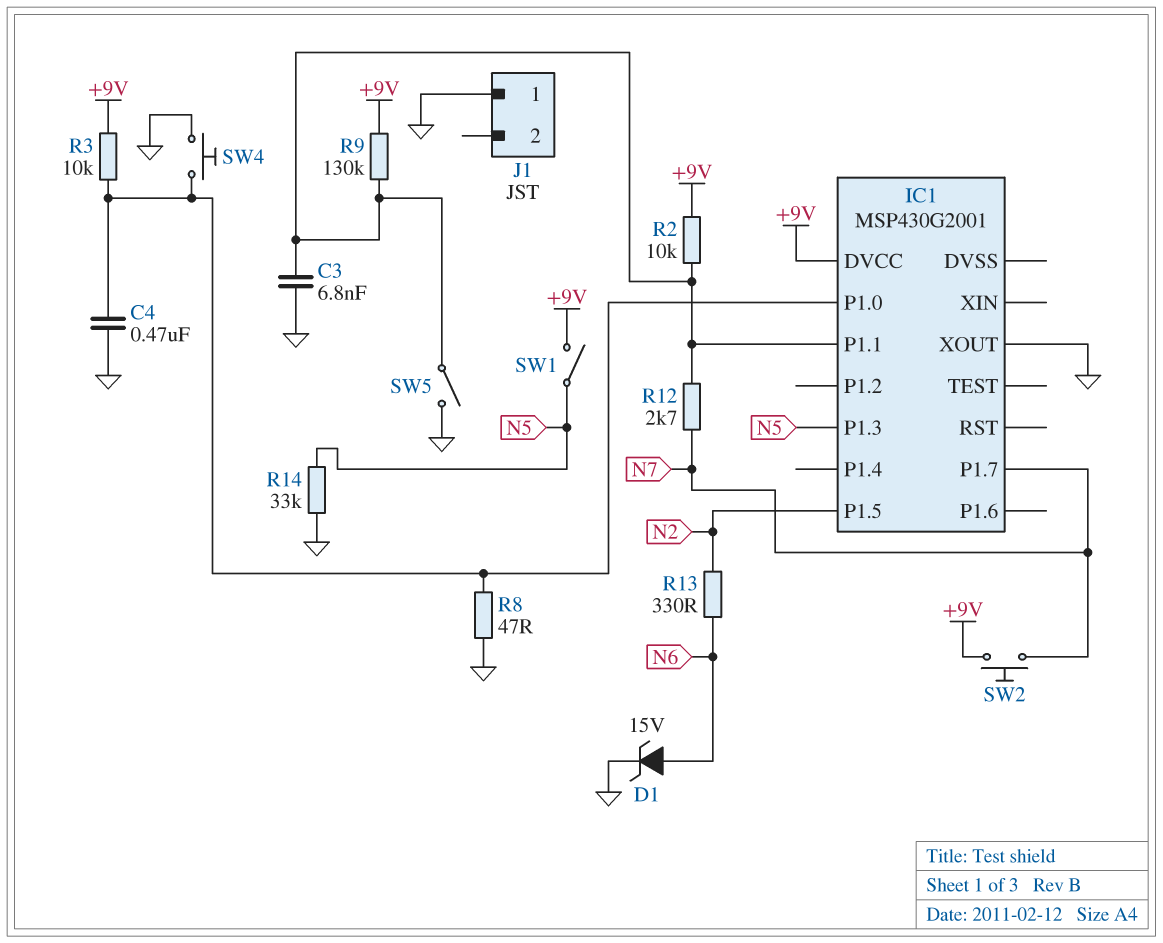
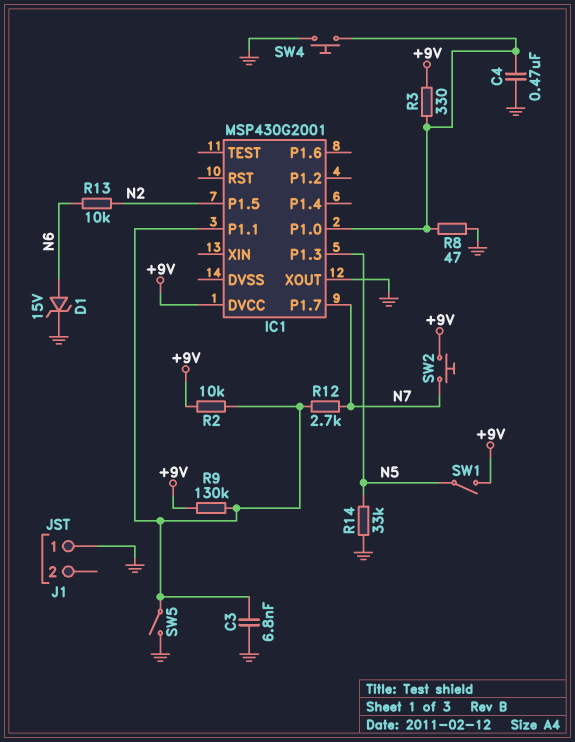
R3: 10k (+9V, IC1/P1.0) -> 330 (+9V, IC1/P1.0)
R13: 330 (N2, N6) -> 10k (N2, N6)

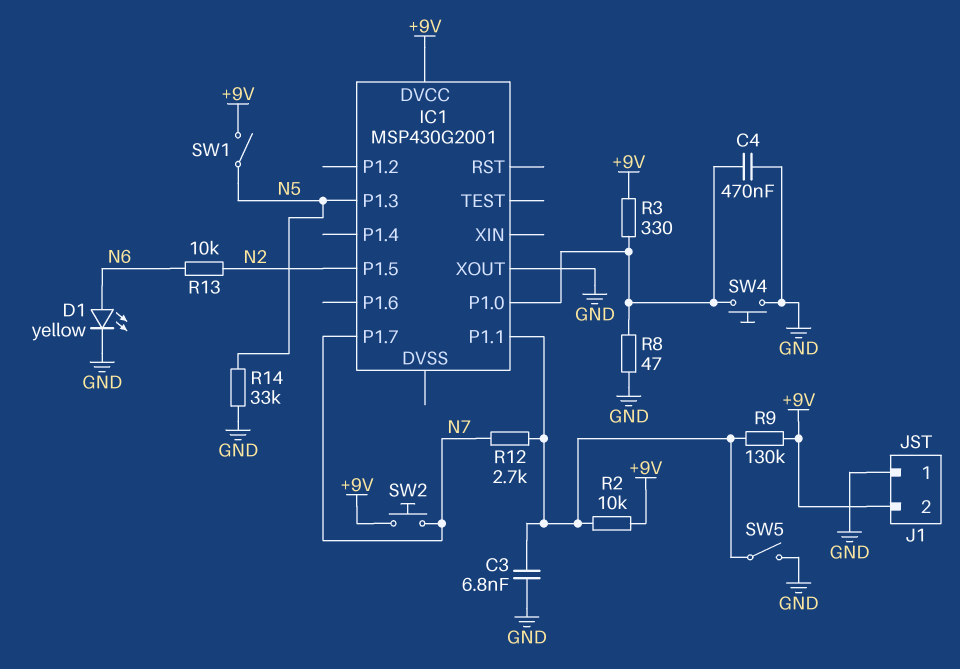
D1: zener 15V (A N6, K GND) -> LED yellow (A N6, K GND)
J1 pin 2: none -> +9V

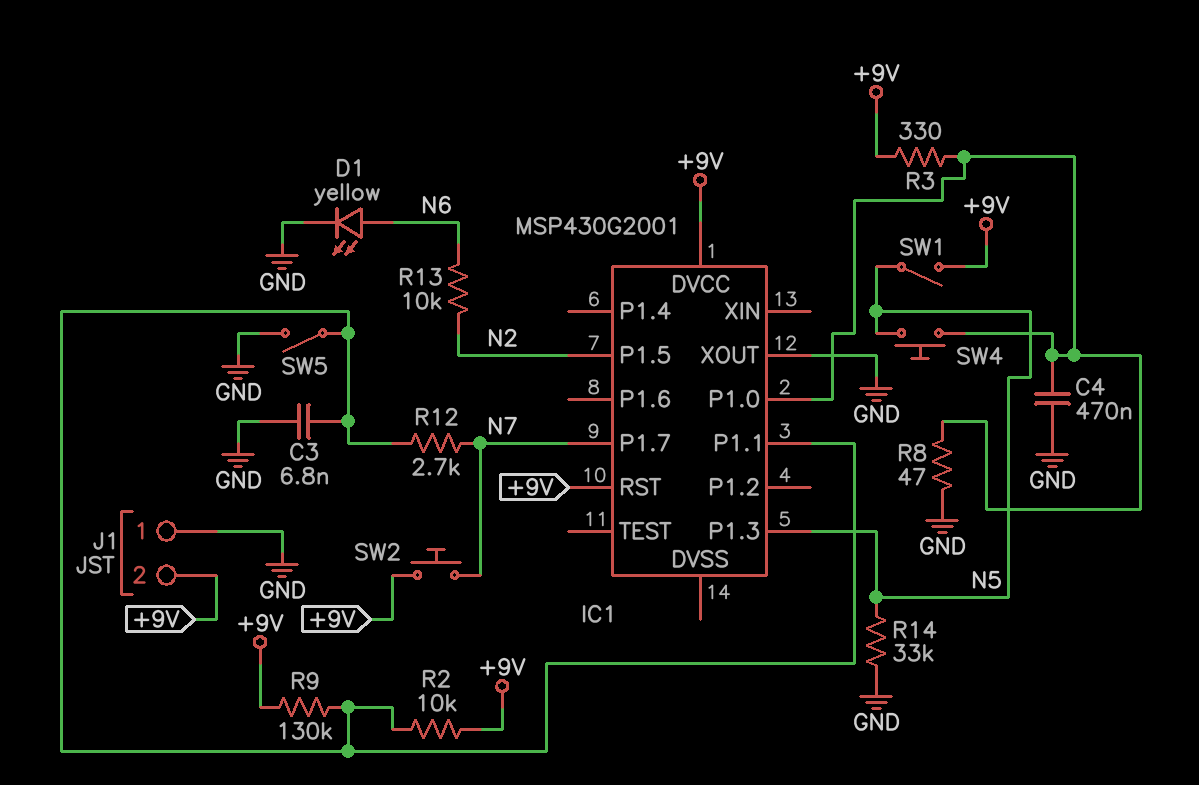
IC1 pin RST: none -> +9V
SW4: button (GND, IC1/P1.0) -> button (IC1/P1.0, N5)

